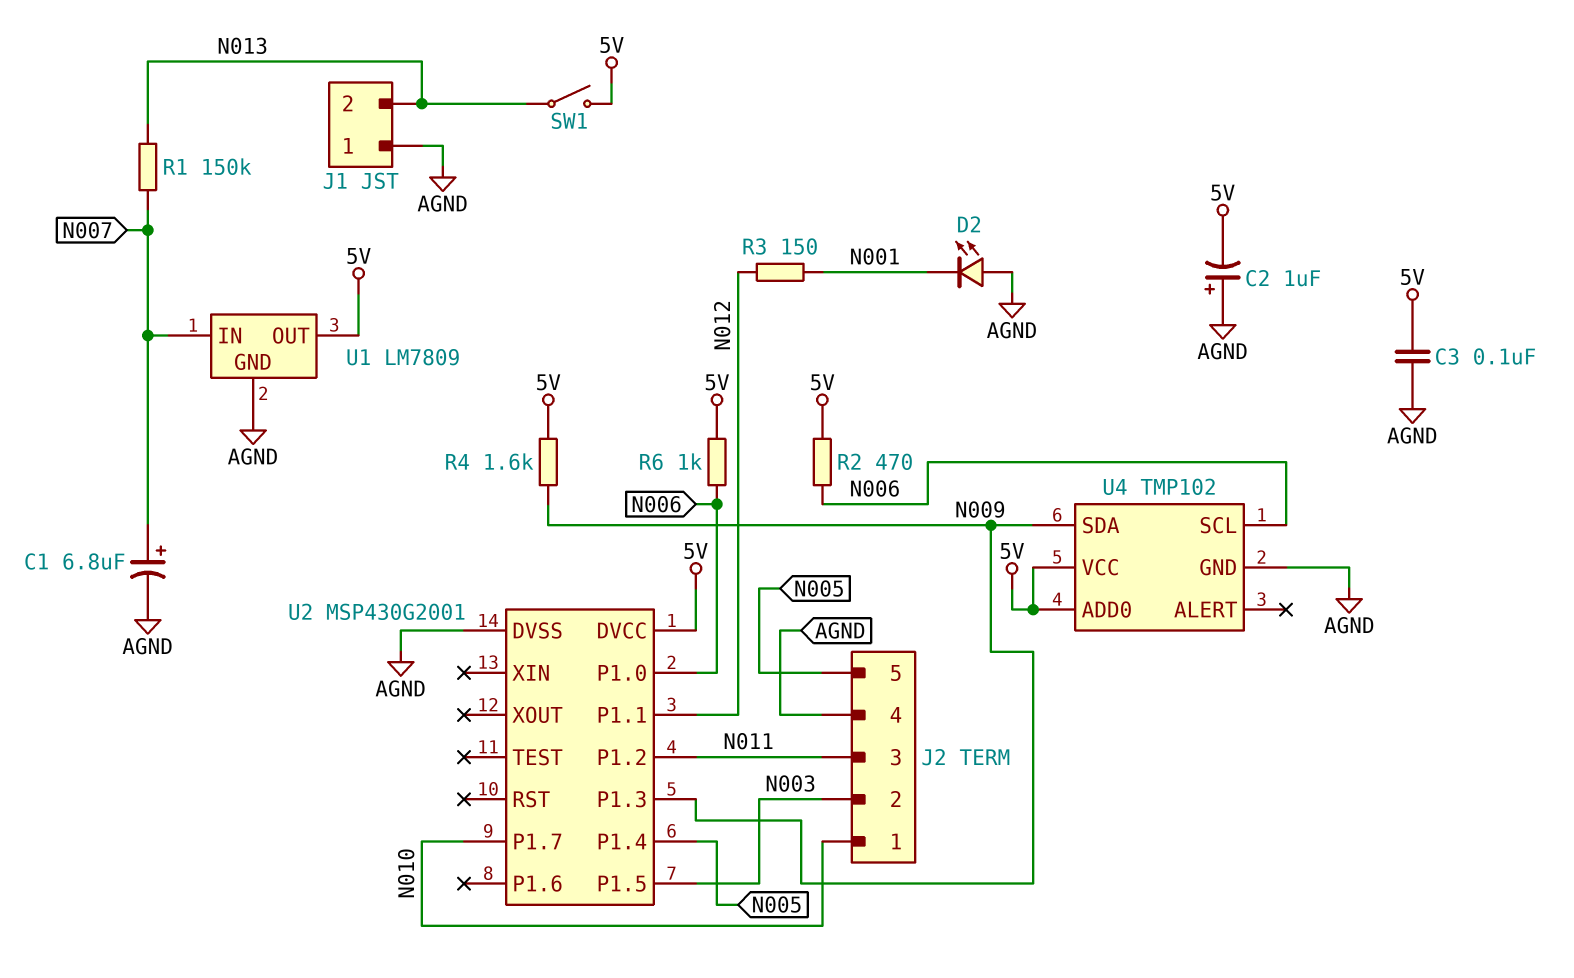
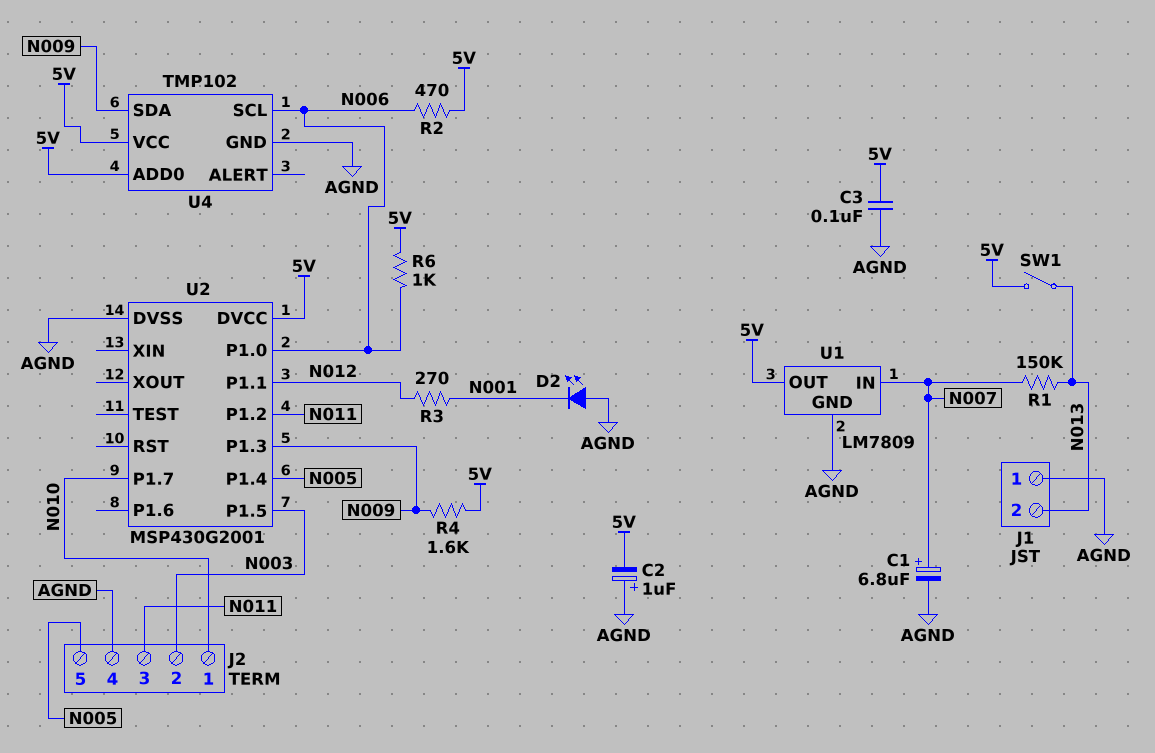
R3: 150 (N001, N012) -> 270 (N001, N012)

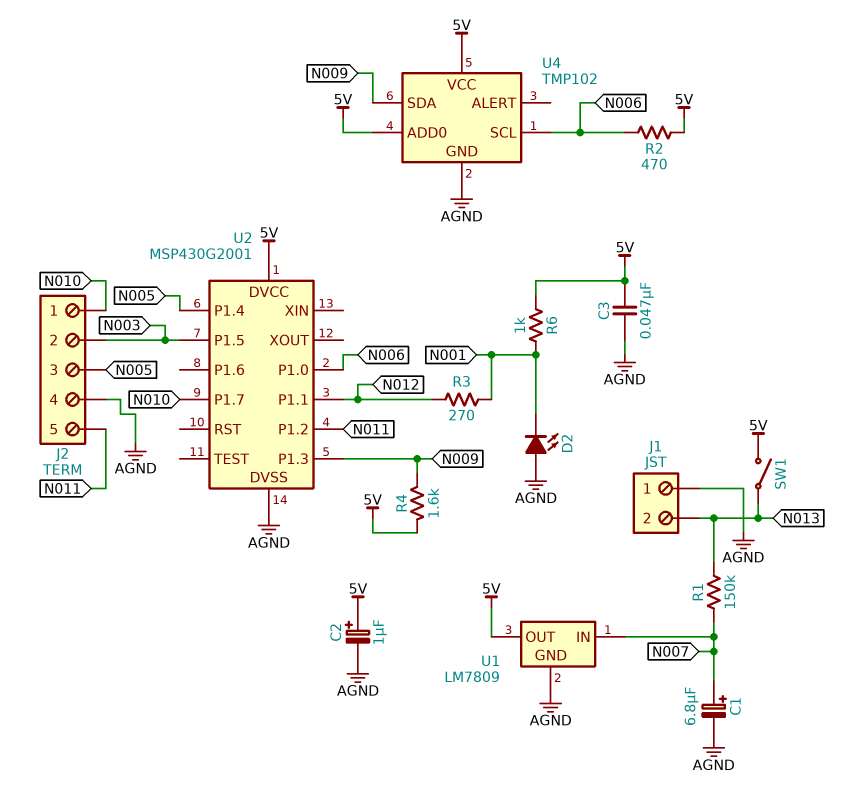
C2: 1uF (plus AGND, minus 5V) -> 1uF (plus 5V, minus AGND)
C3: 100nF (5V, AGND) -> 47nF (5V, AGND)
J2 pin 3: N011 -> N005
J2 pin 5: N005 -> N011
R6: 1k (5V, N006) -> 1k (5V, N001)

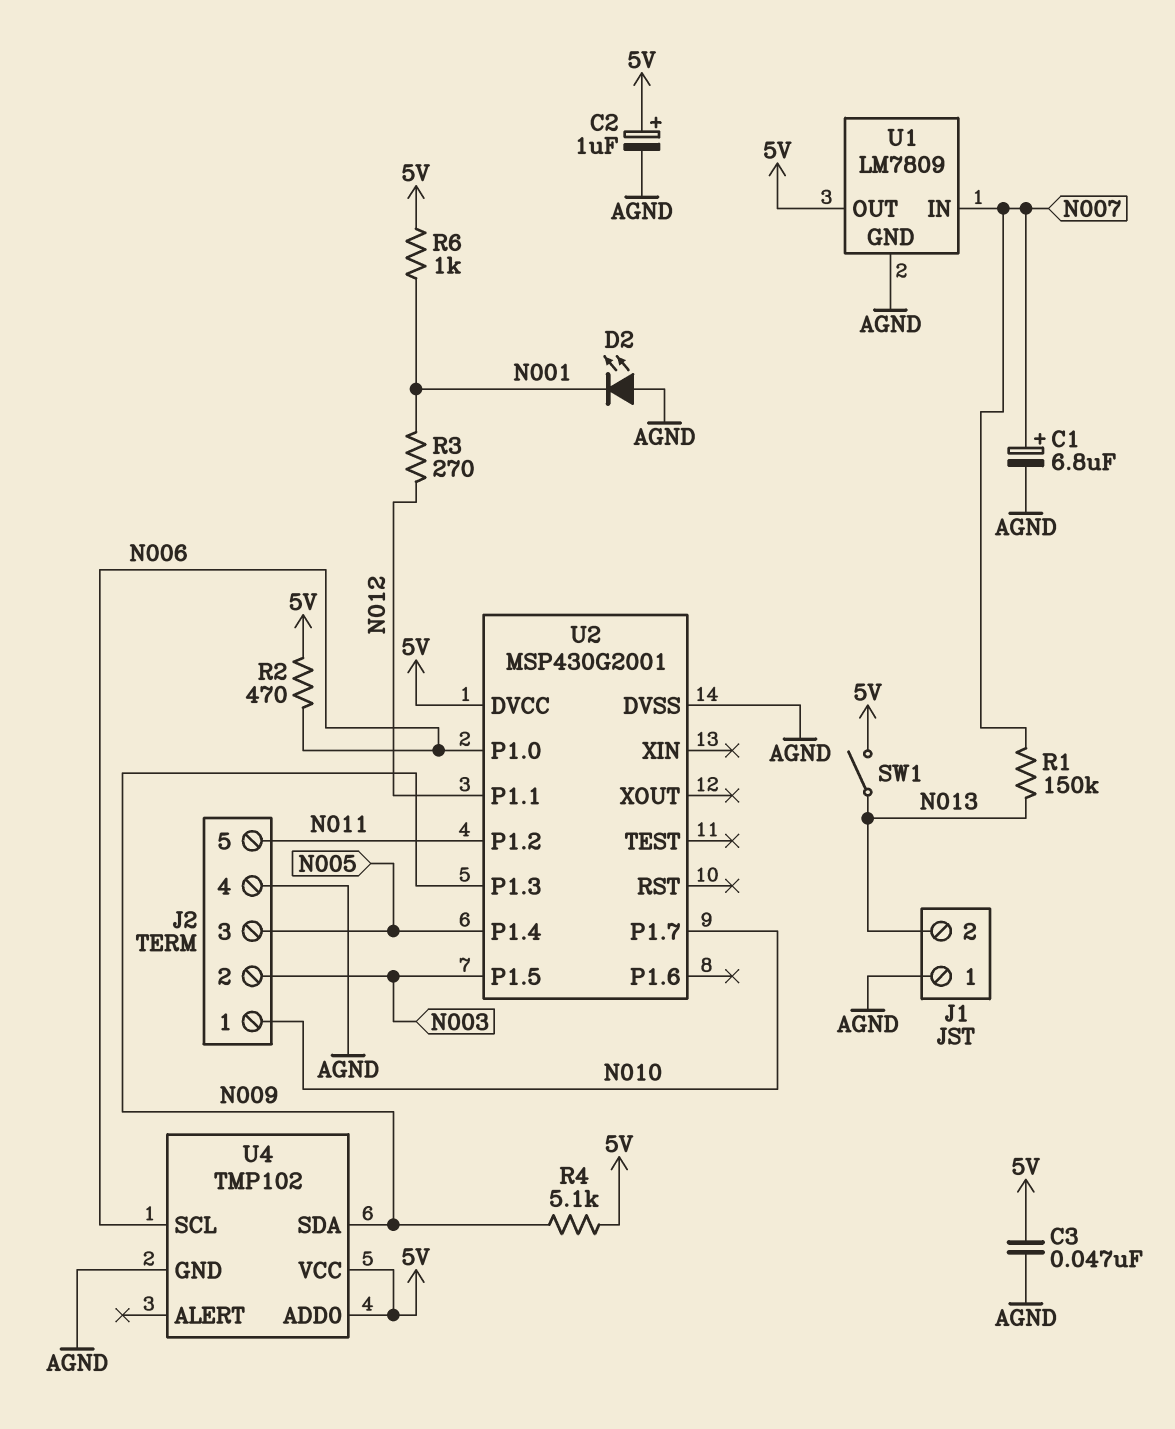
R4: 1.6k (5V, N009) -> 5.1k (5V, N009)

